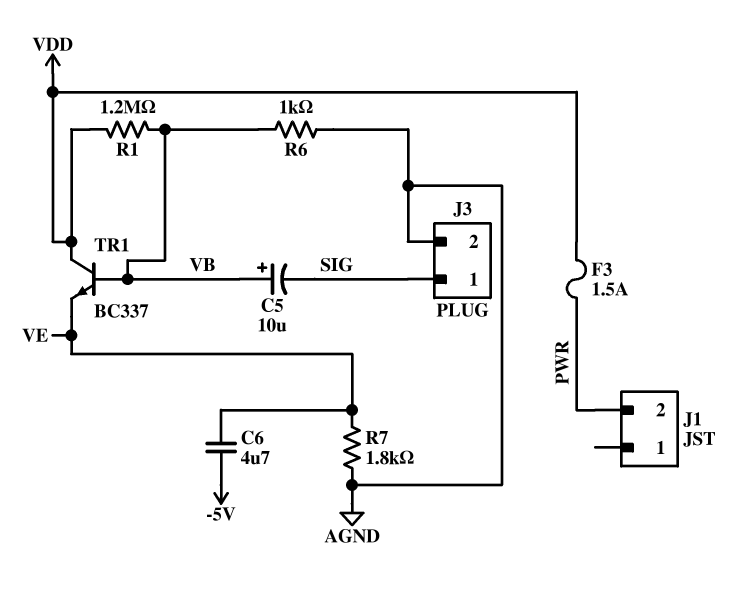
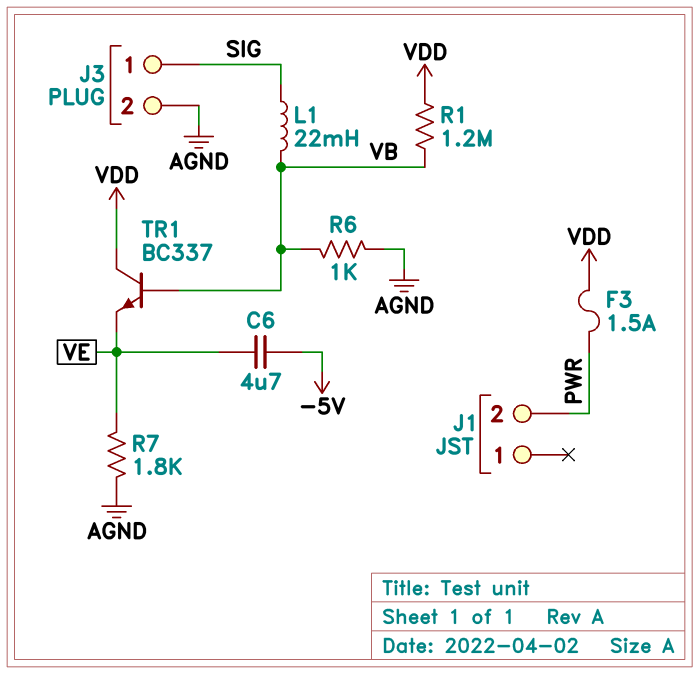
C5: 10uF (plus VB, minus SIG) -> none
L1: none -> 22mH (SIG, VB)

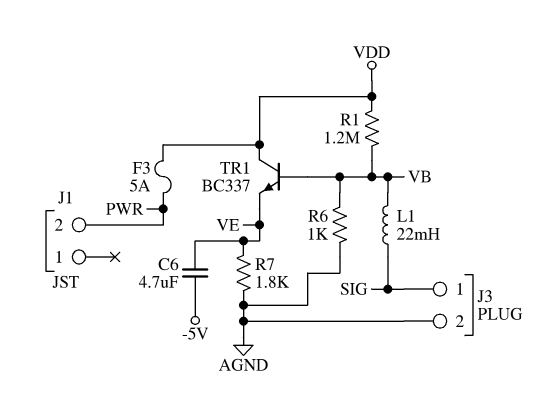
F3: 1.5A (PWR, VDD) -> 5A (PWR, VDD)

